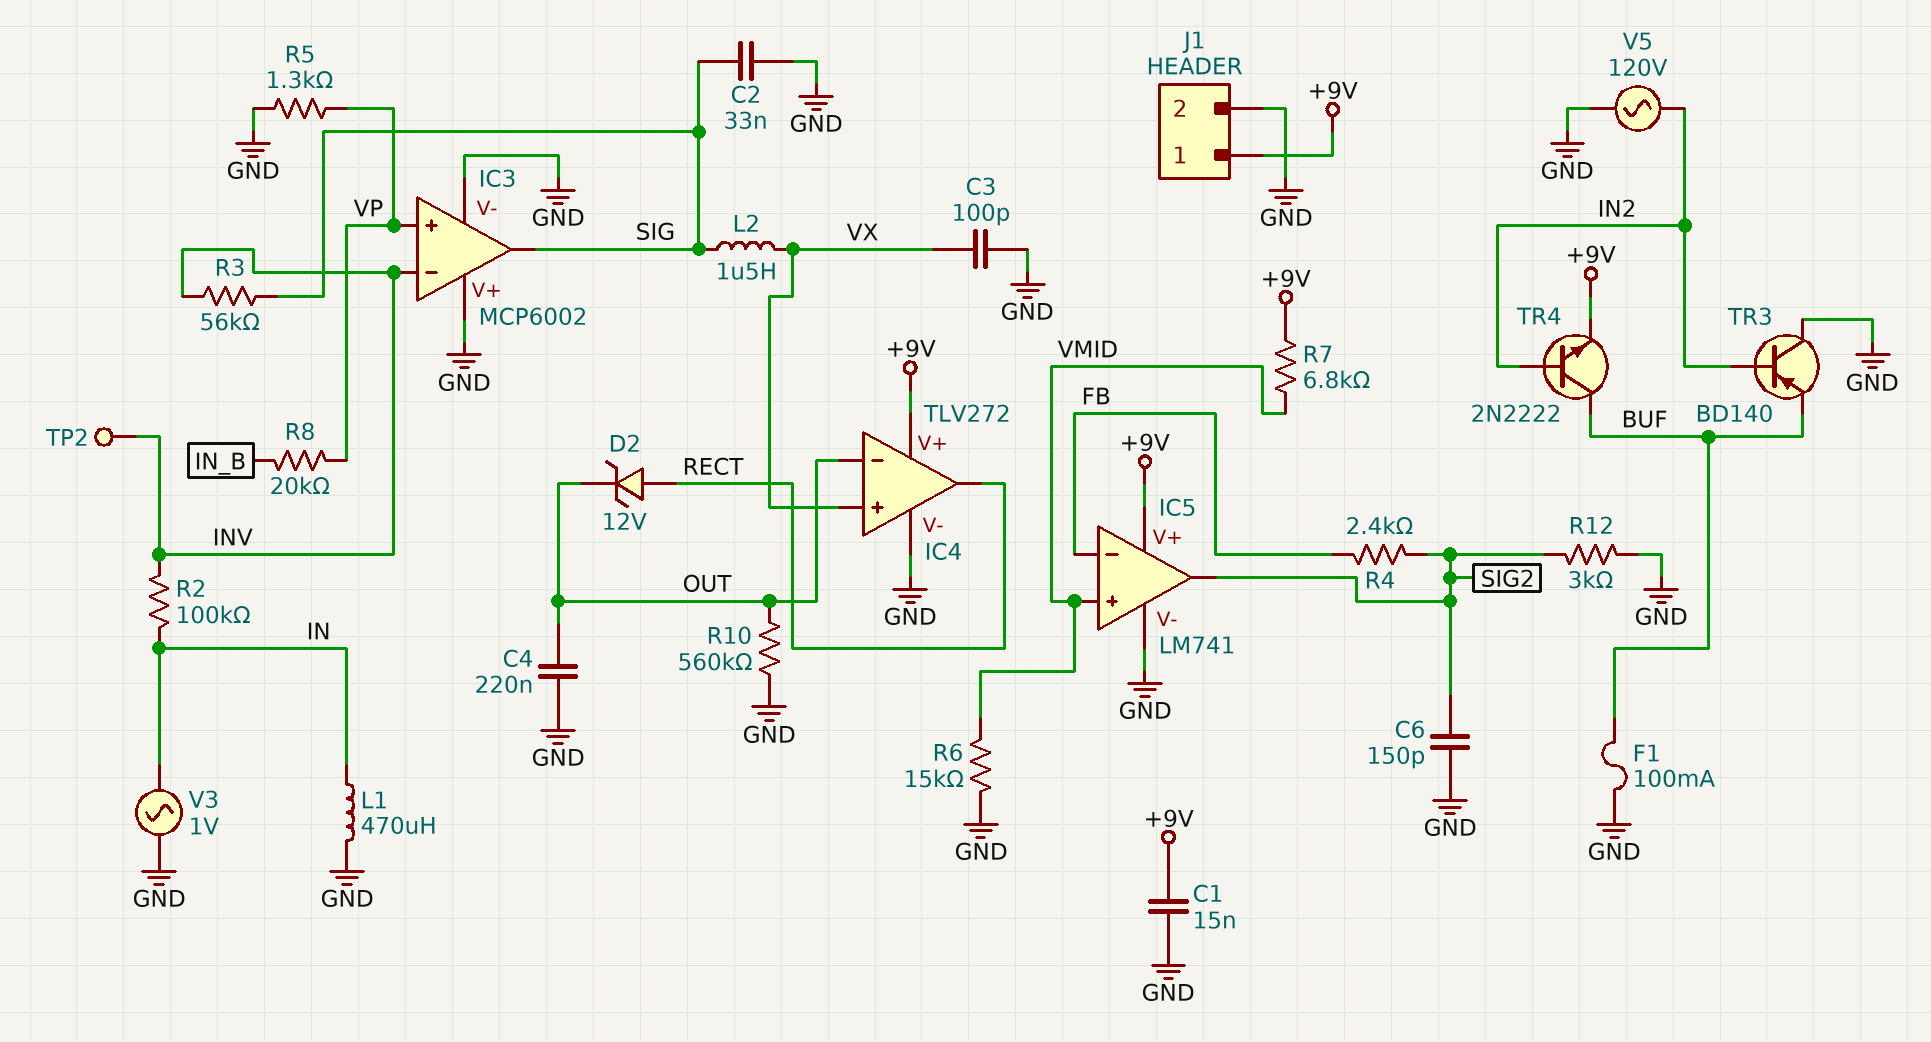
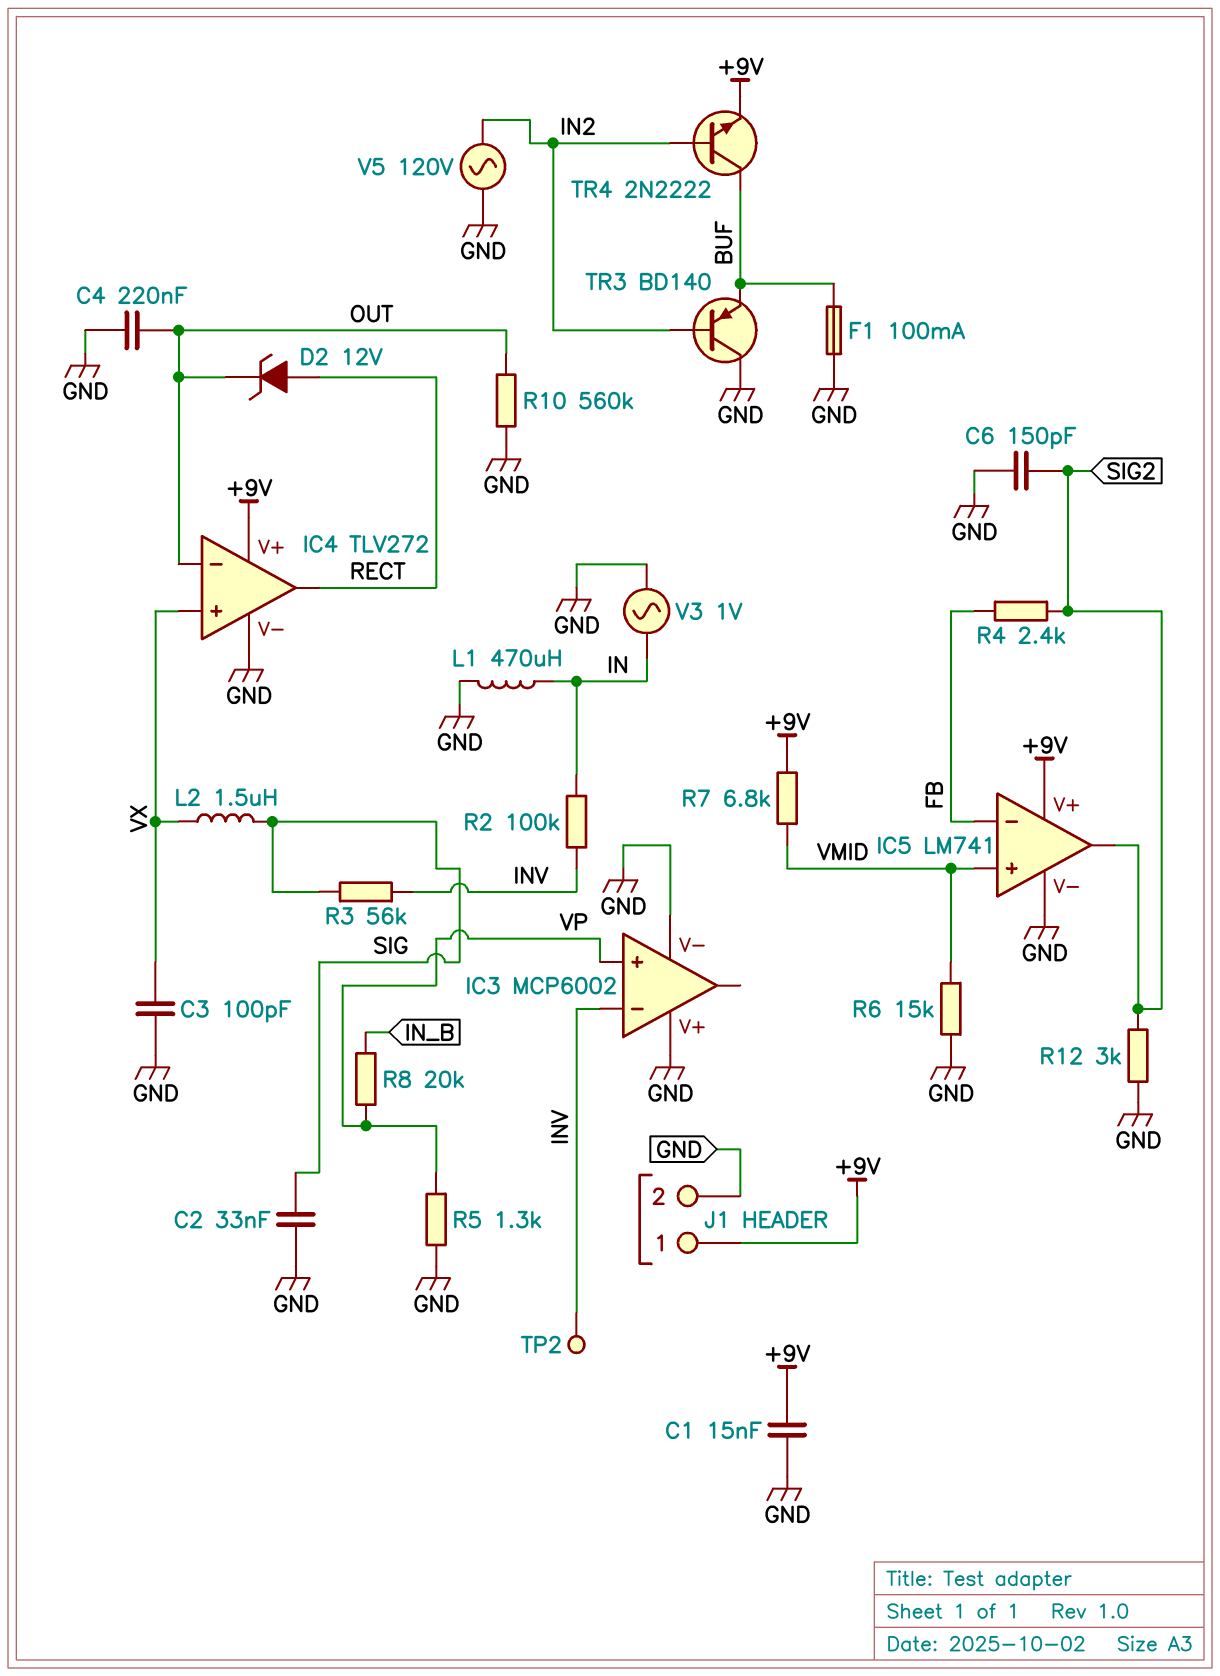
IC3 pin out: SIG -> none

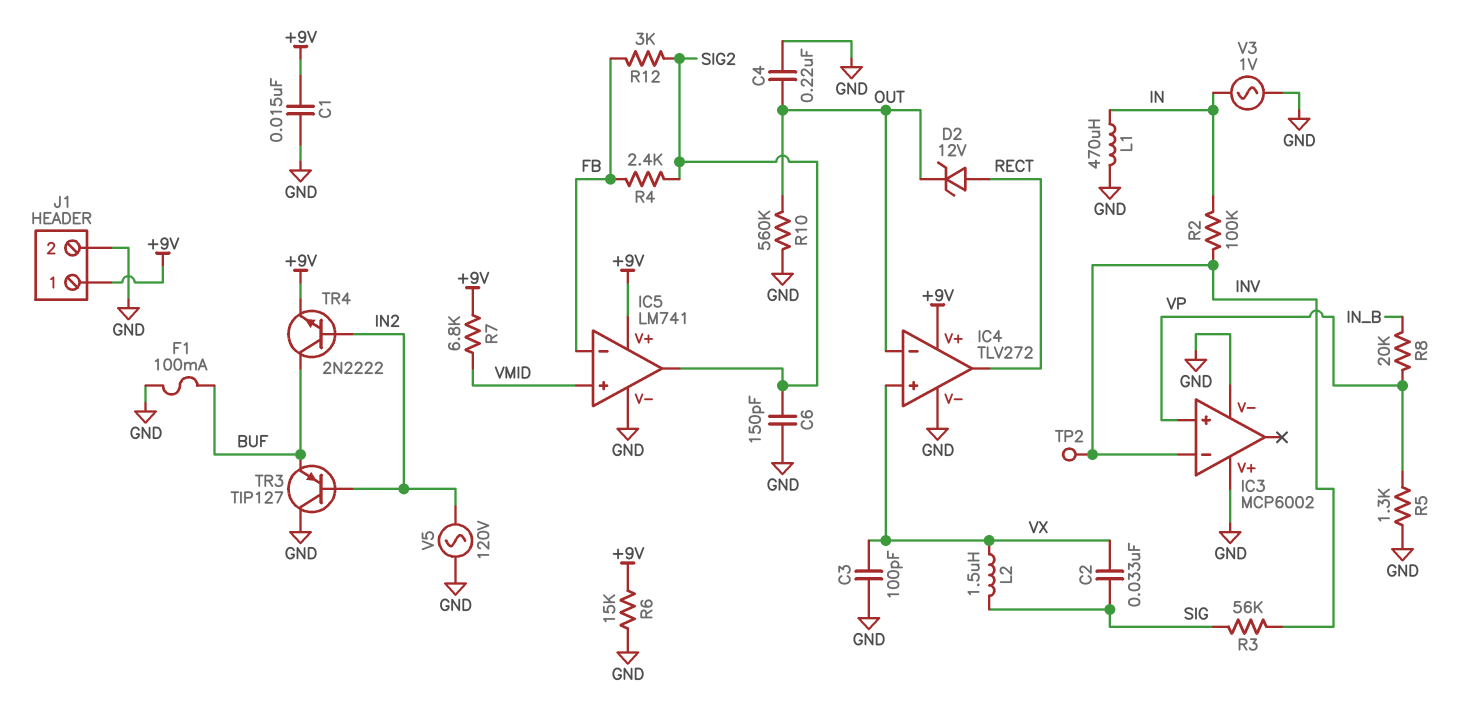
C2: 33nF (GND, SIG) -> 33nF (SIG, VX)
R6: 15k (GND, VMID) -> 15k (+9V, GND)
R12: 3k (GND, SIG2) -> 3k (FB, SIG2)
TR3: PNP BD140 (B IN2, C GND, E BUF) -> PNP TIP127 (B IN2, C GND, E BUF)

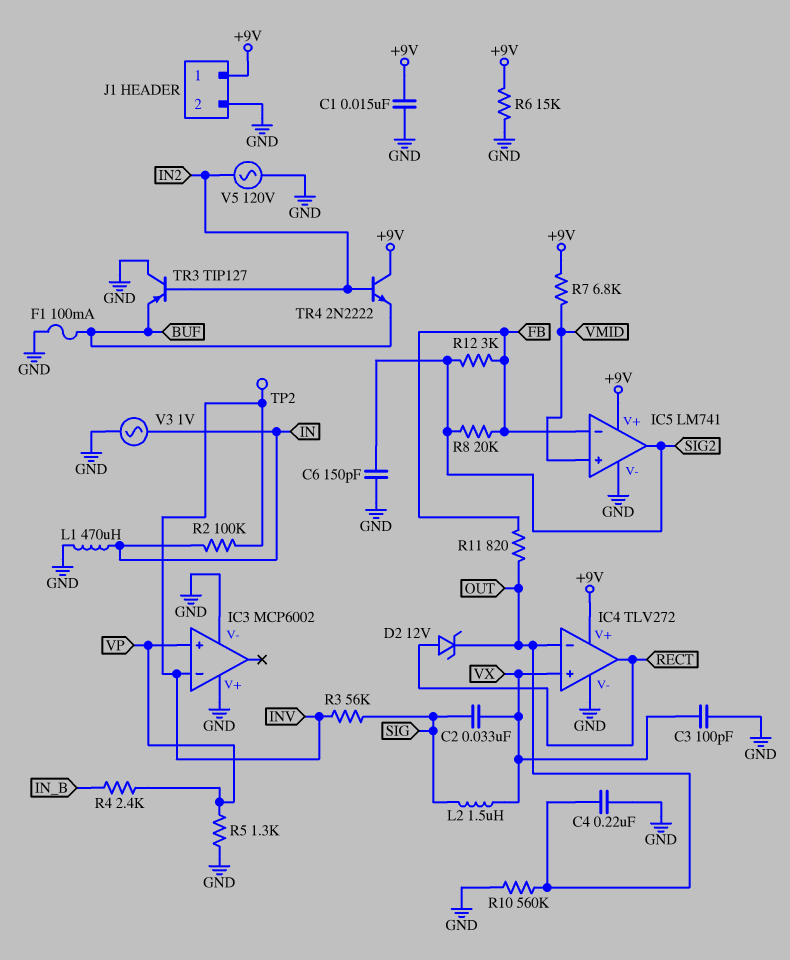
R4: 2.4k (FB, SIG2) -> 2.4k (IN_B, VP)
R8: 20k (IN_B, VP) -> 20k (FB, SIG2)
R11: none -> 820 (FB, OUT)
TR4: NPN 2N2222 (B IN2, C BUF, E +9V) -> NPN 2N2222 (B IN2, C +9V, E BUF)

